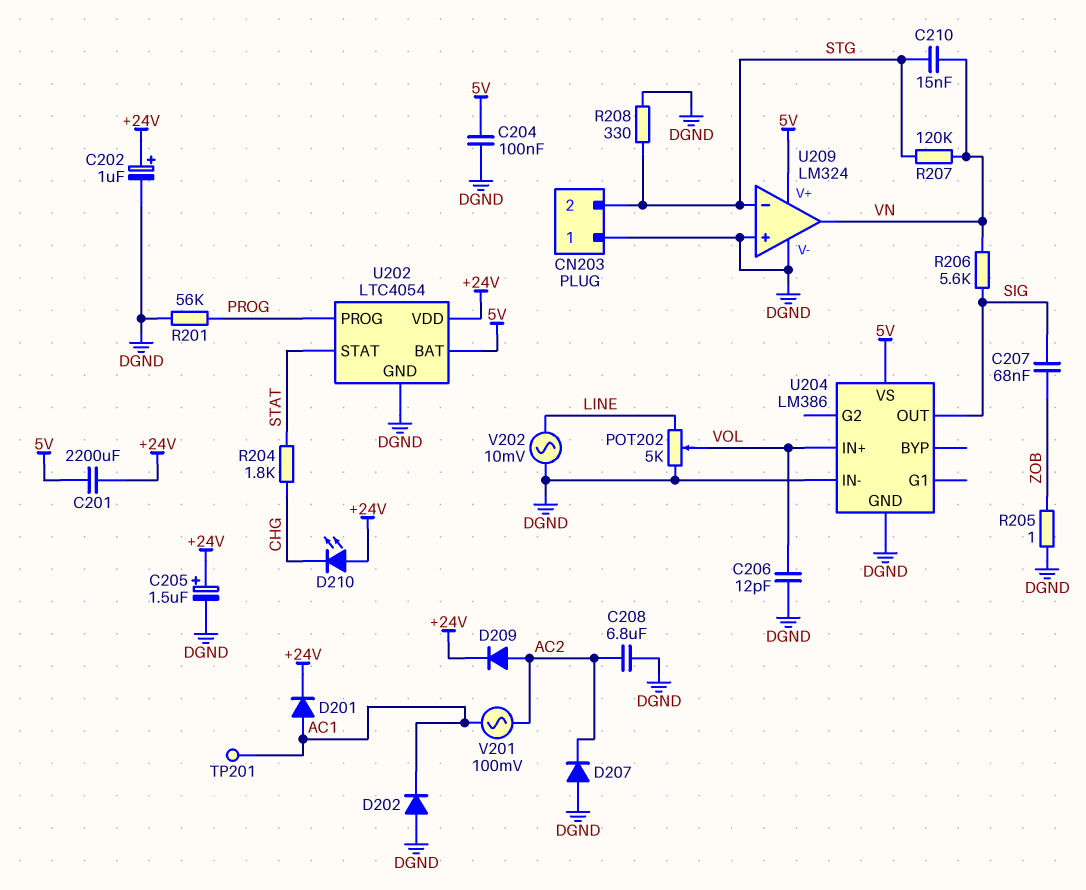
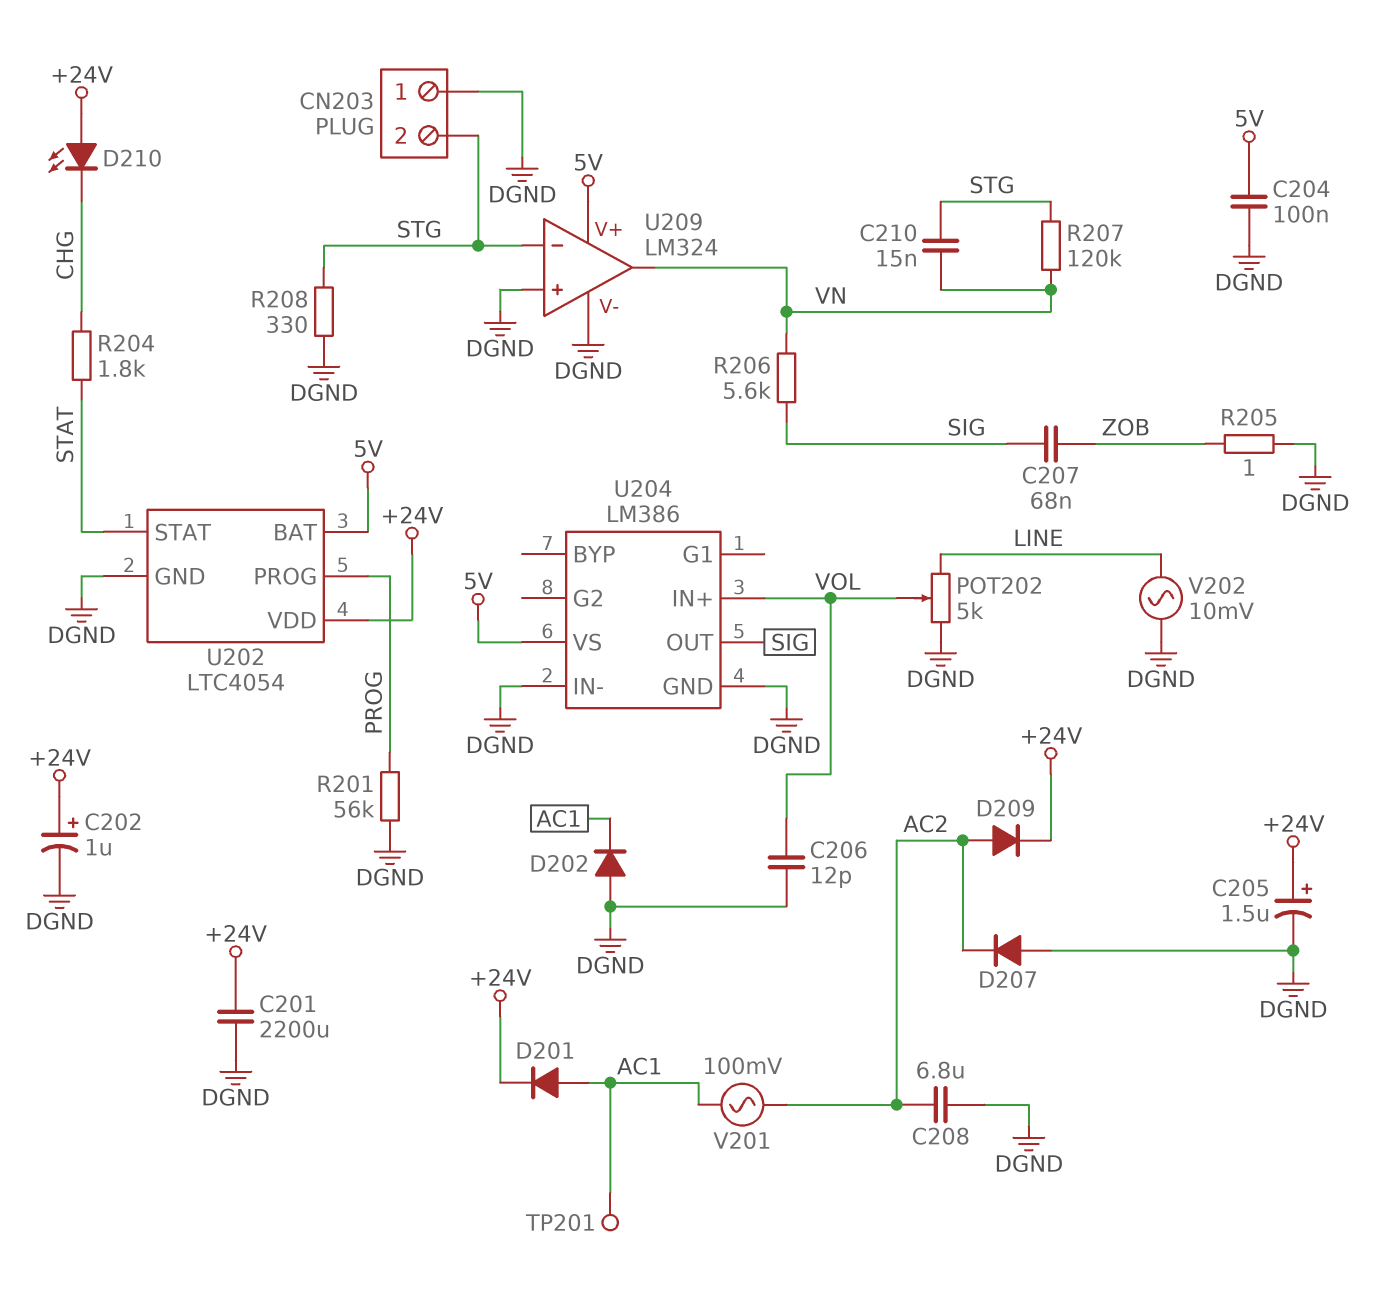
C201: 2200uF (+24V, 5V) -> 2200uF (+24V, DGND)

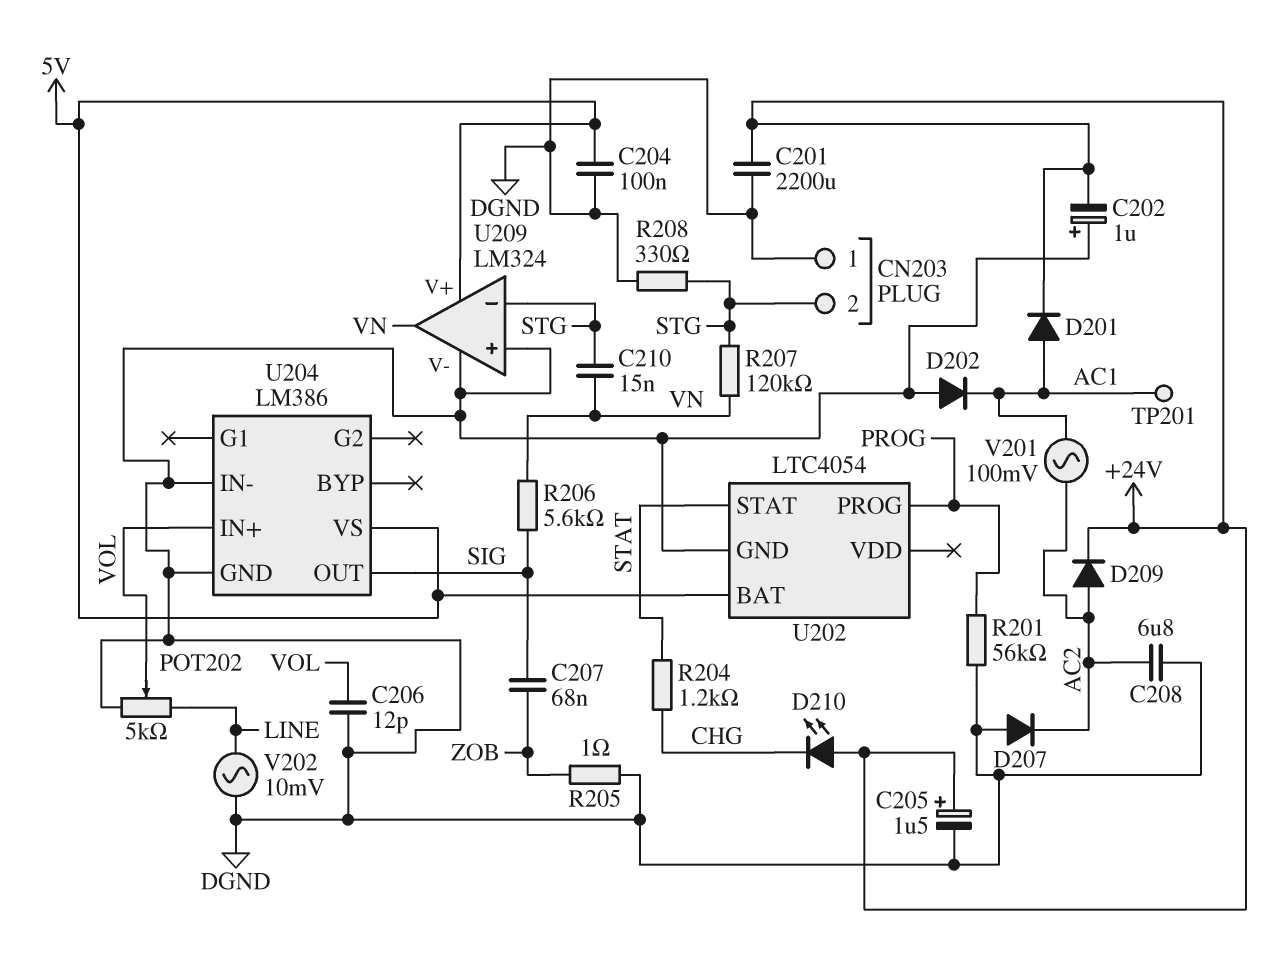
C202: 1uF (plus +24V, minus DGND) -> 1uF (plus DGND, minus +24V)
R204: 1.8k (CHG, STAT) -> 1.2k (CHG, STAT)
U202 pin VDD: +24V -> none

